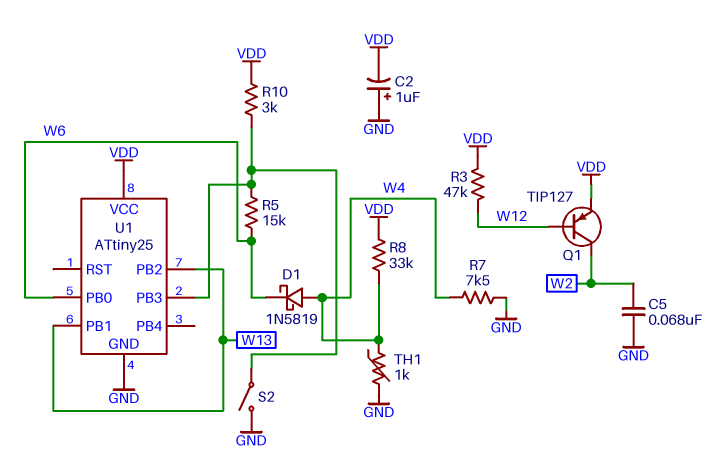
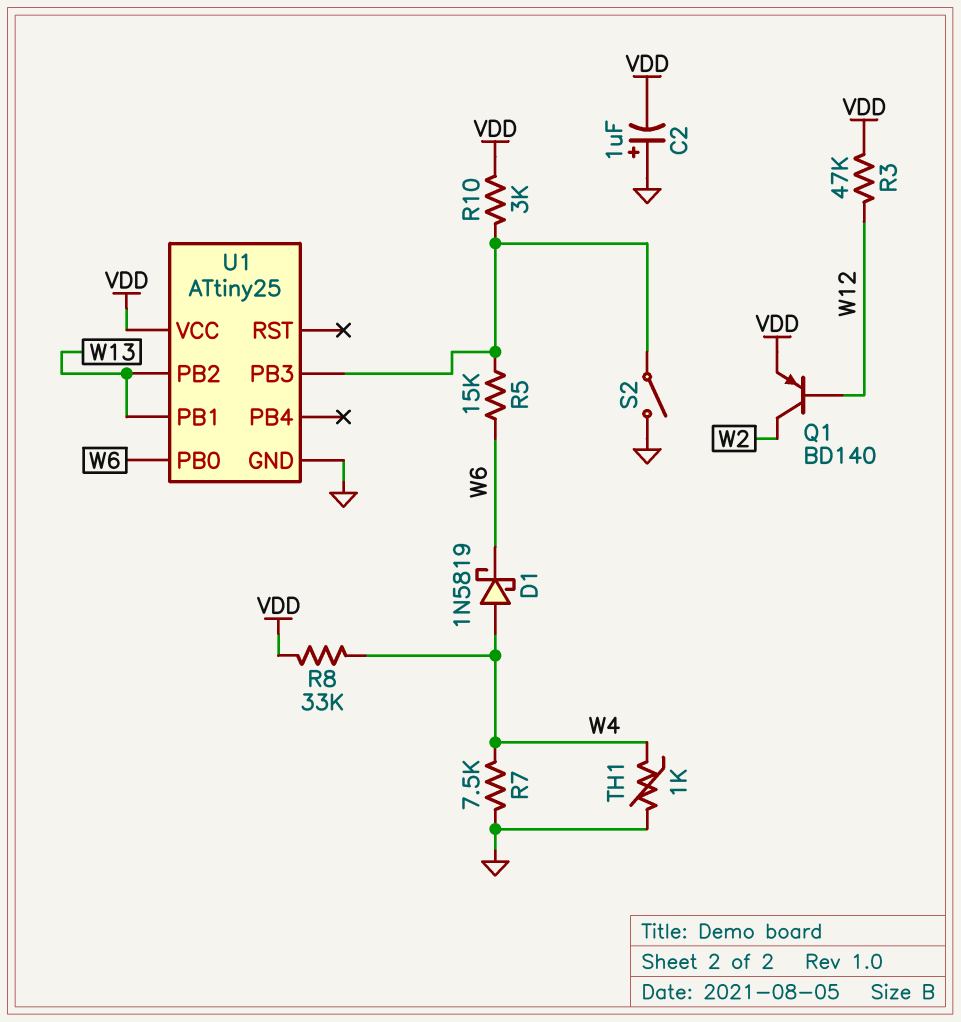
C5: 68nF (GND, W2) -> none
Q1: PNP TIP127 (B W12, C W2, E VDD) -> PNP BD140 (B W12, C W2, E VDD)

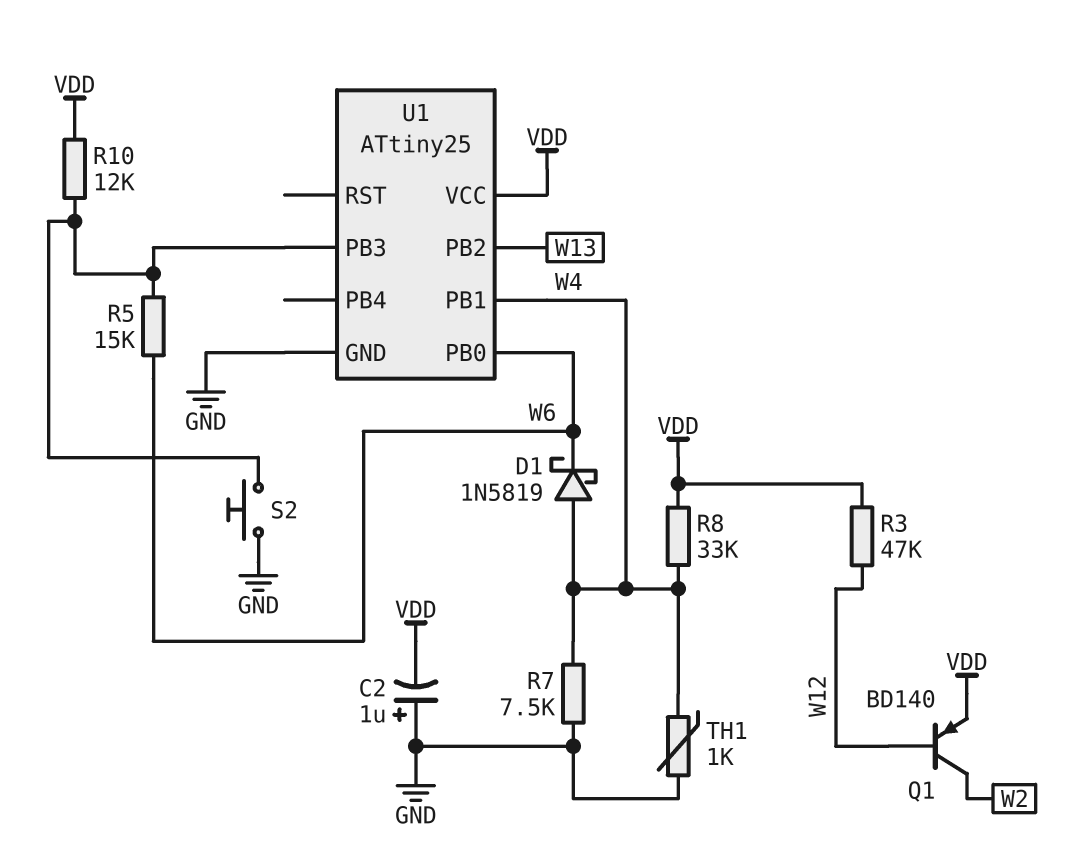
R10: 3k (U1/PB3, VDD) -> 12k (U1/PB3, VDD)
S2: switch (GND, U1/PB3) -> button (GND, U1/PB3)
U1 pin PB1: W13 -> W4

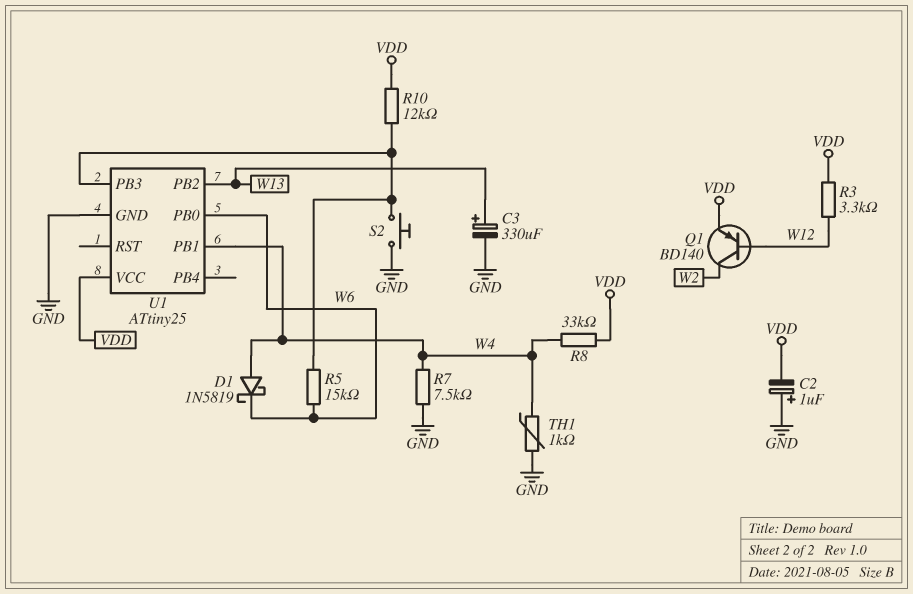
C3: none -> 330uF (plus W13, minus GND)
R3: 47k (VDD, W12) -> 3.3k (VDD, W12)

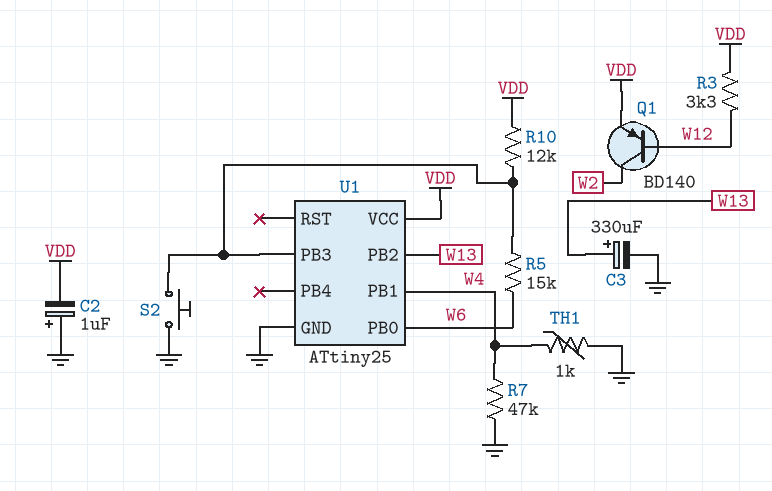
D1: schottky 1N5819 (A W4, K W6) -> none
R7: 7.5k (GND, W4) -> 47k (GND, W4)
R8: 33k (VDD, W4) -> none

